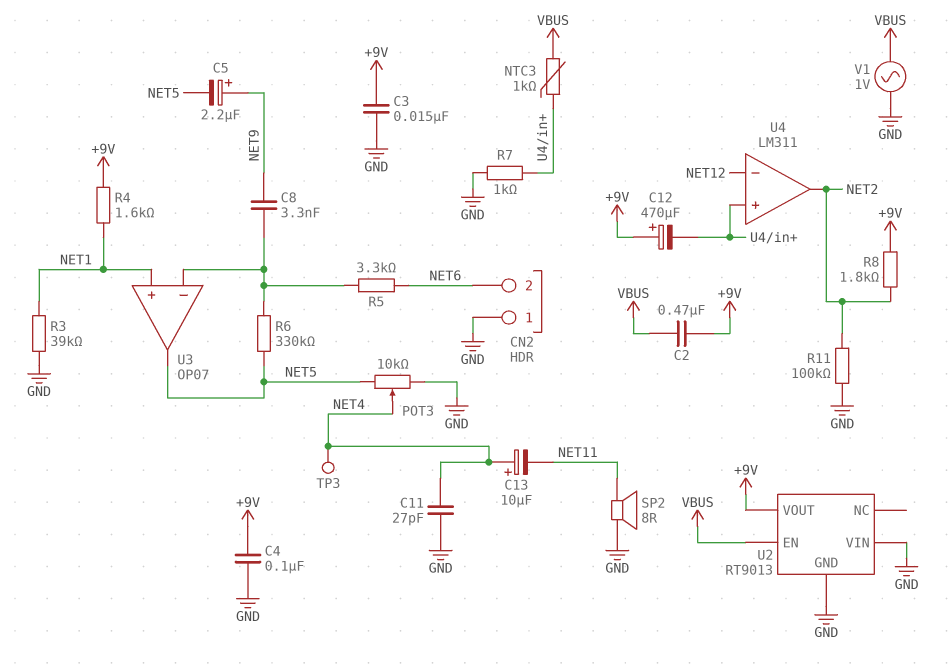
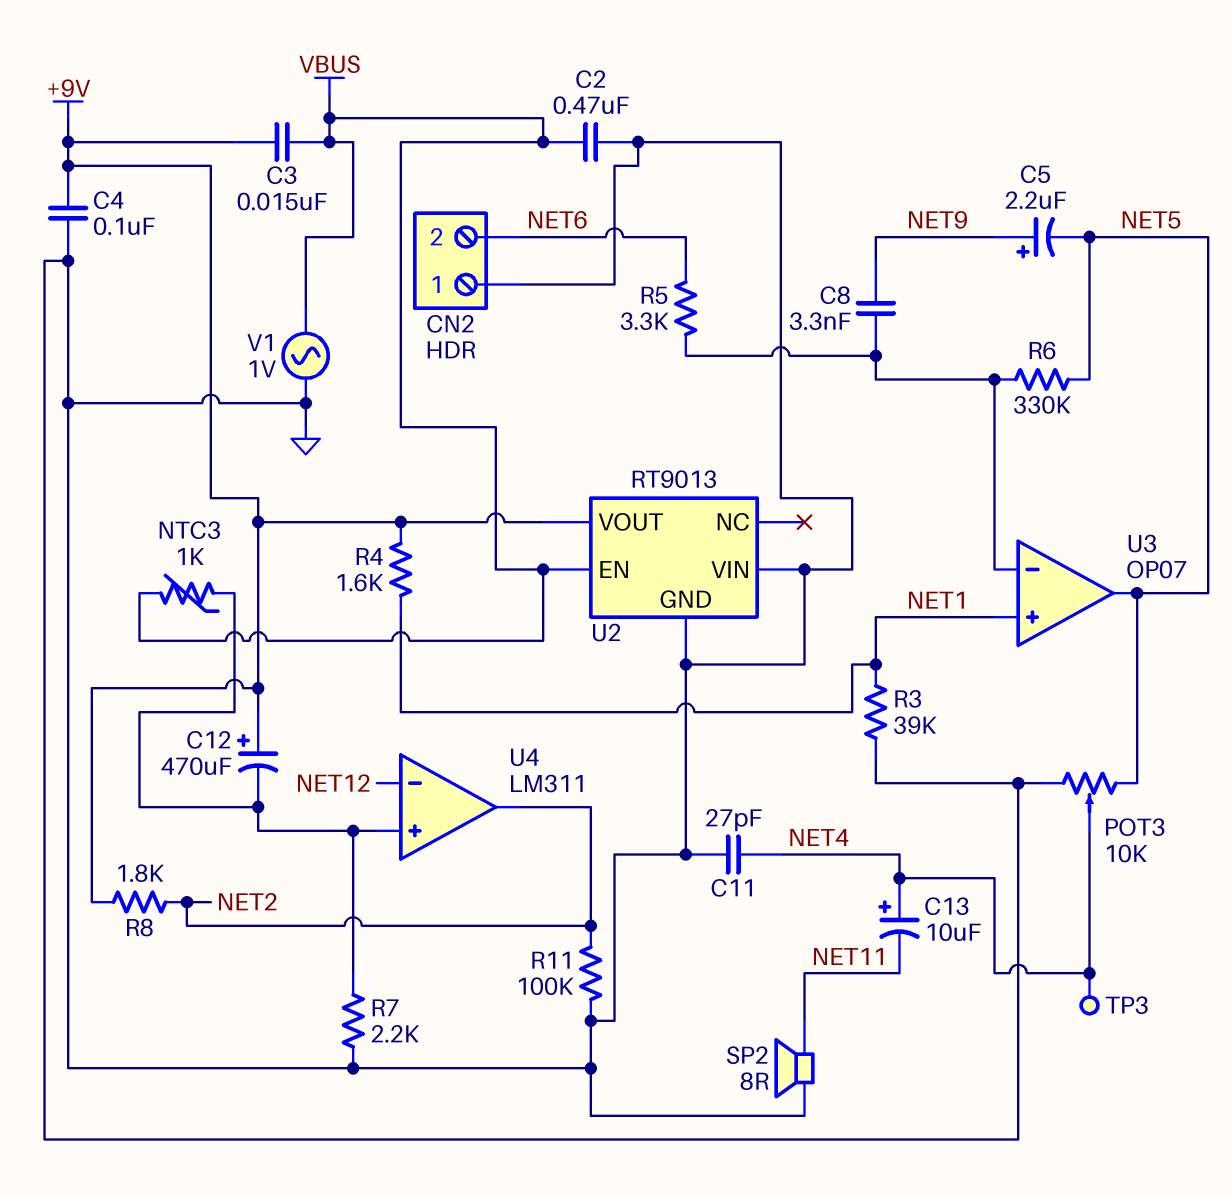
C2: 470nF (+9V, VBUS) -> 470nF (GND, VBUS)
C3: 15nF (+9V, GND) -> 15nF (+9V, VBUS)
R7: 1k (GND, U4/in+) -> 2.2k (GND, U4/in+)

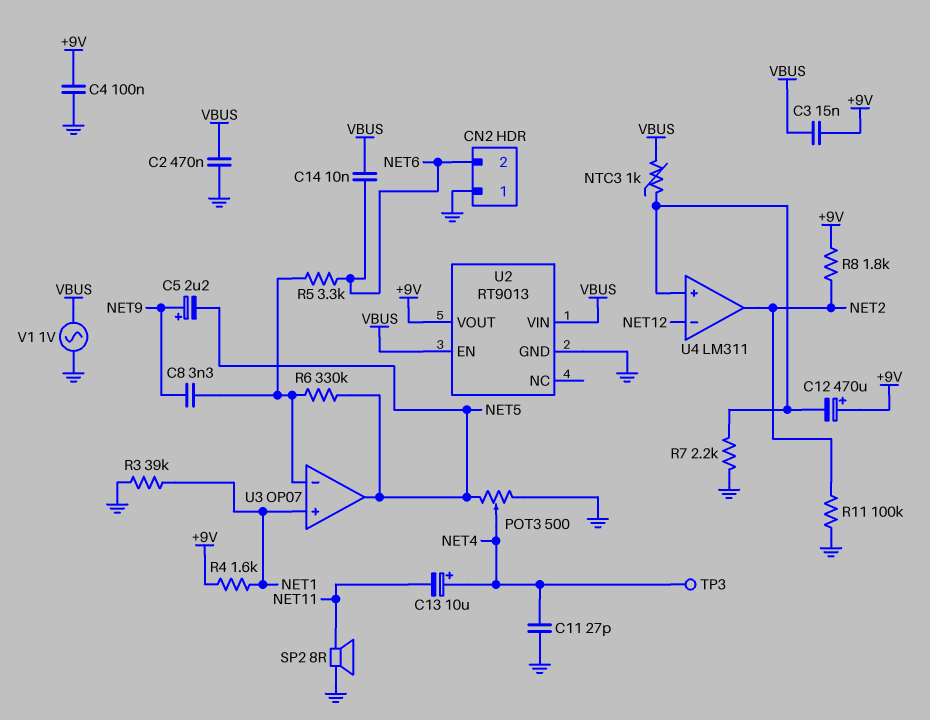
C14: none -> 10nF (NET6, VBUS)
POT3: 10k (GND, NET5, wiper NET4) -> 500 (GND, NET5, wiper NET4)
U2 pin VIN: GND -> VBUS

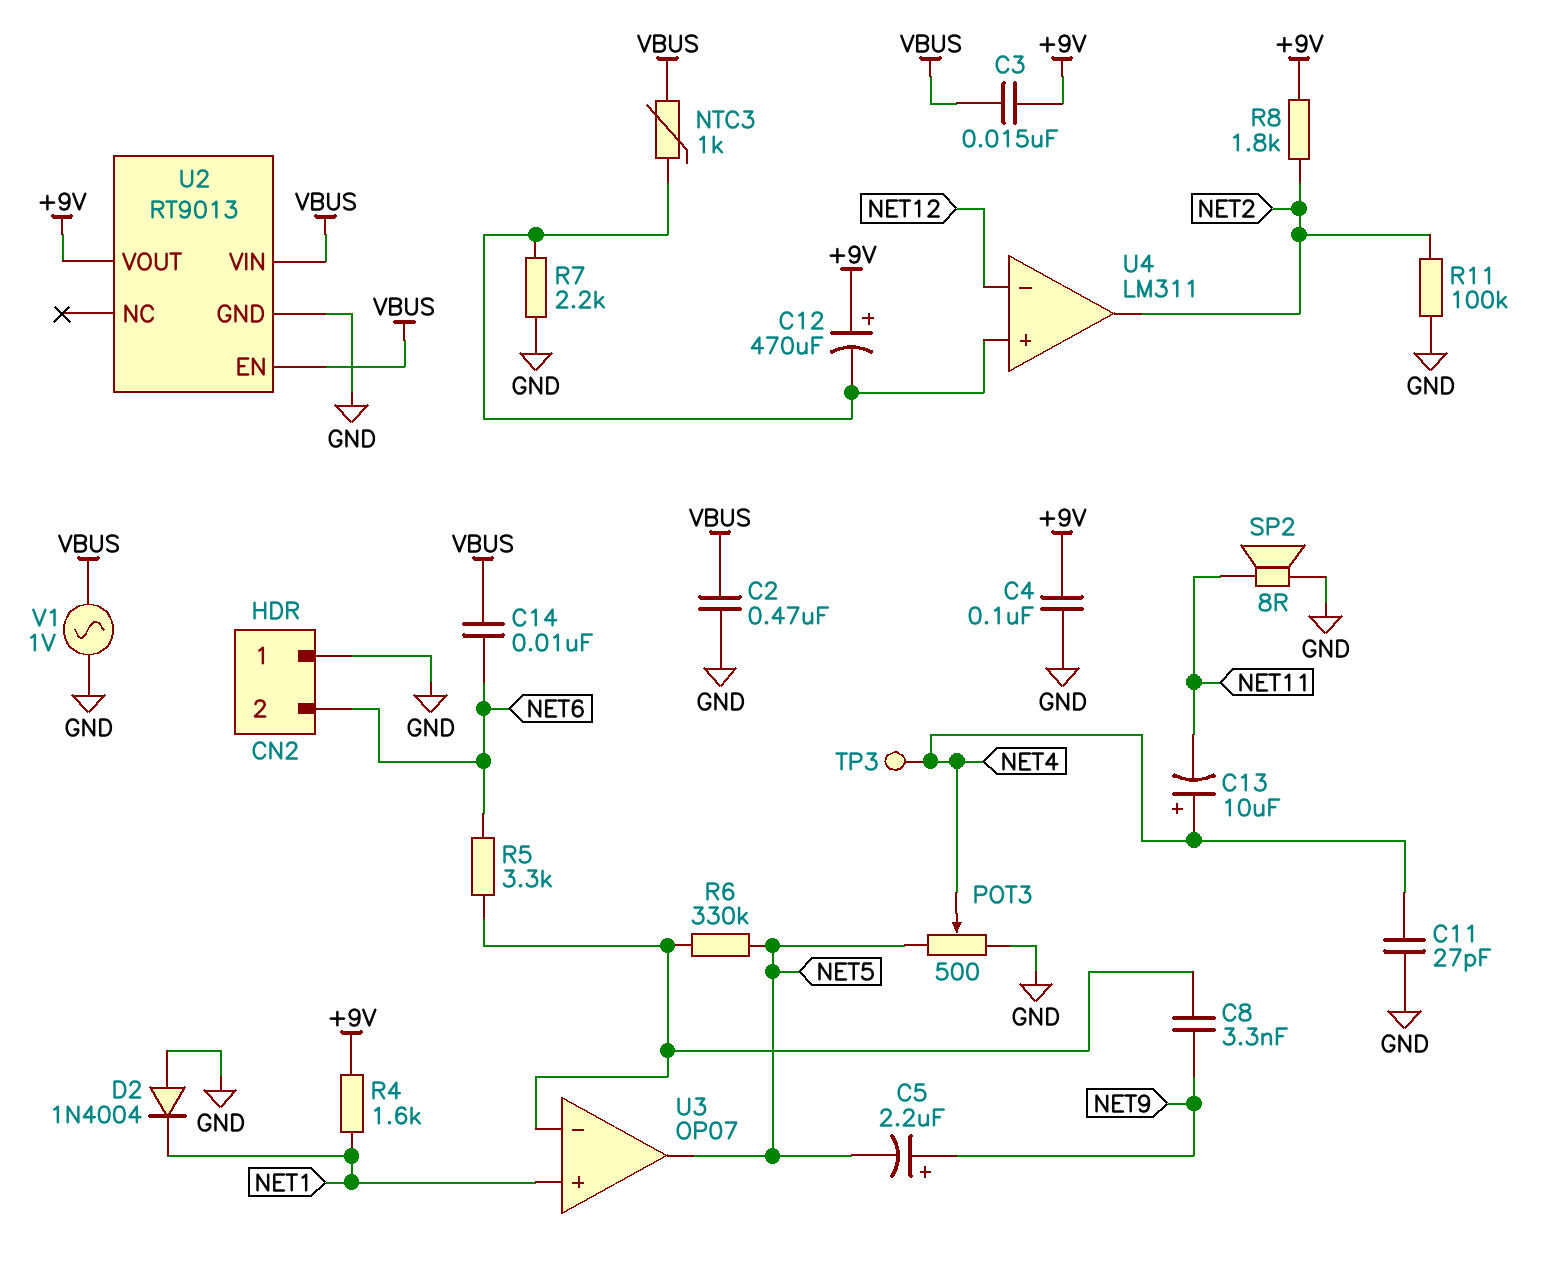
D2: none -> diode 1N4004 (A GND, K NET1)
R3: 39k (GND, NET1) -> none

